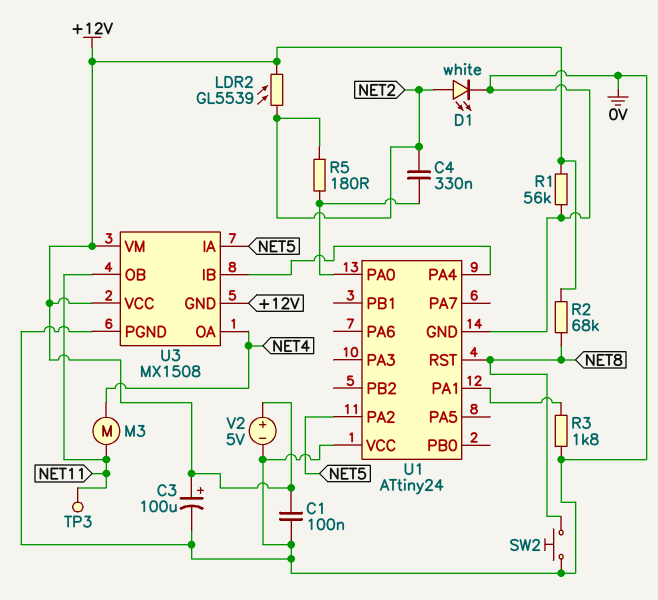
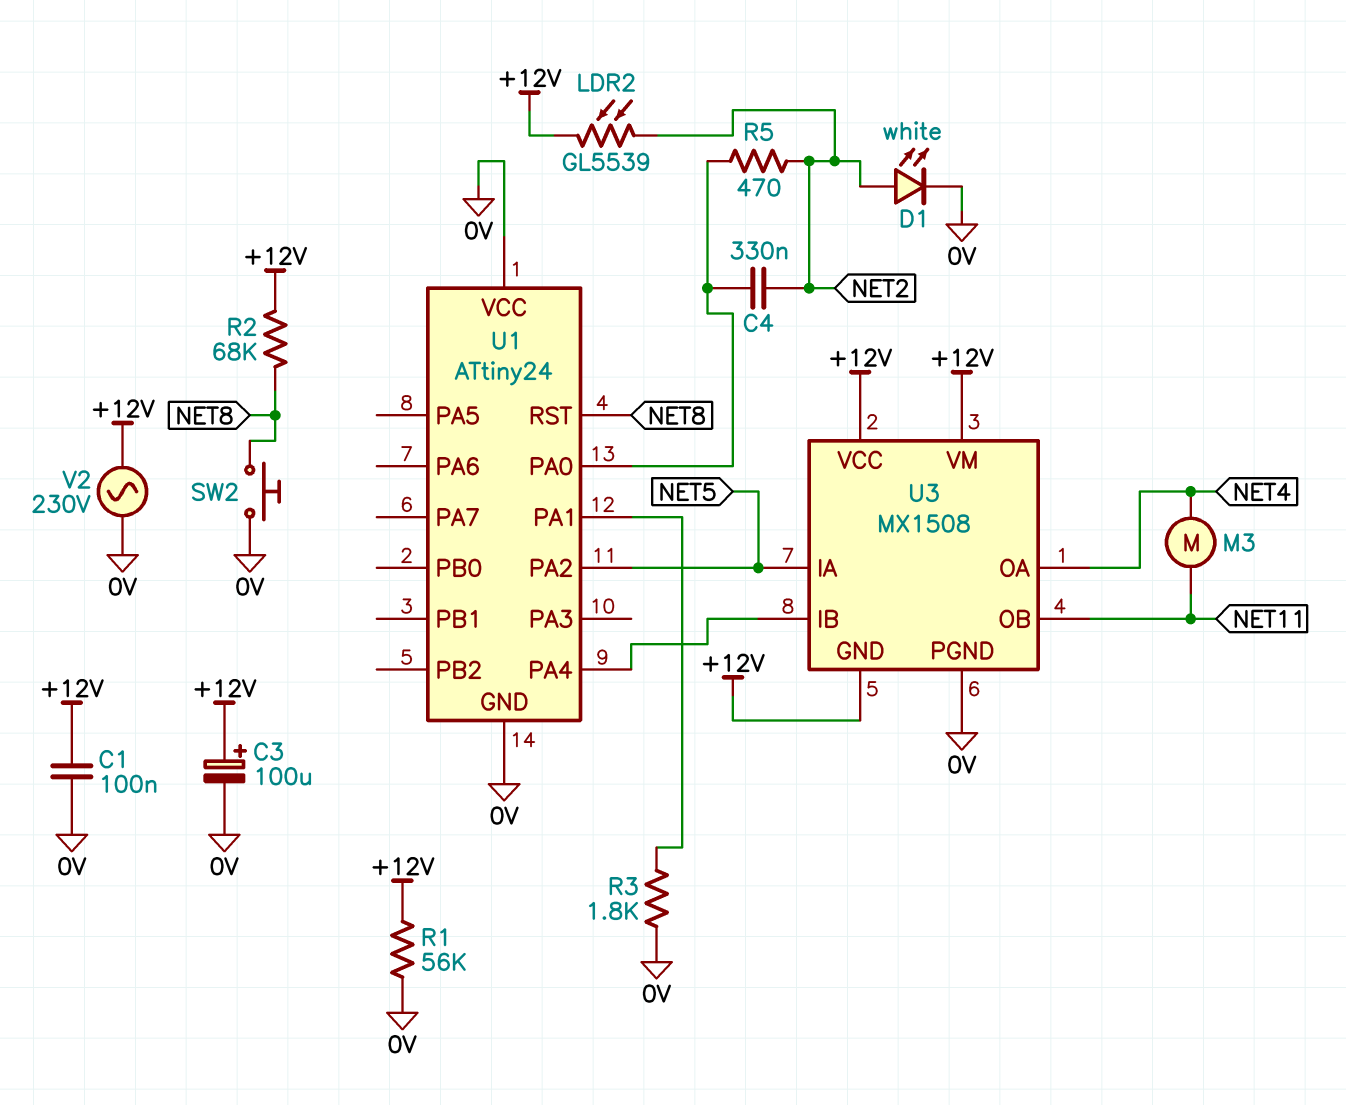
R5: 180 (NET2, U1/PA0) -> 470 (NET2, U1/PA0)
TP3: test point (NET11) -> none
V2: 5V (plus +12V, minus 0V) -> AC 230V (+12V, 0V)

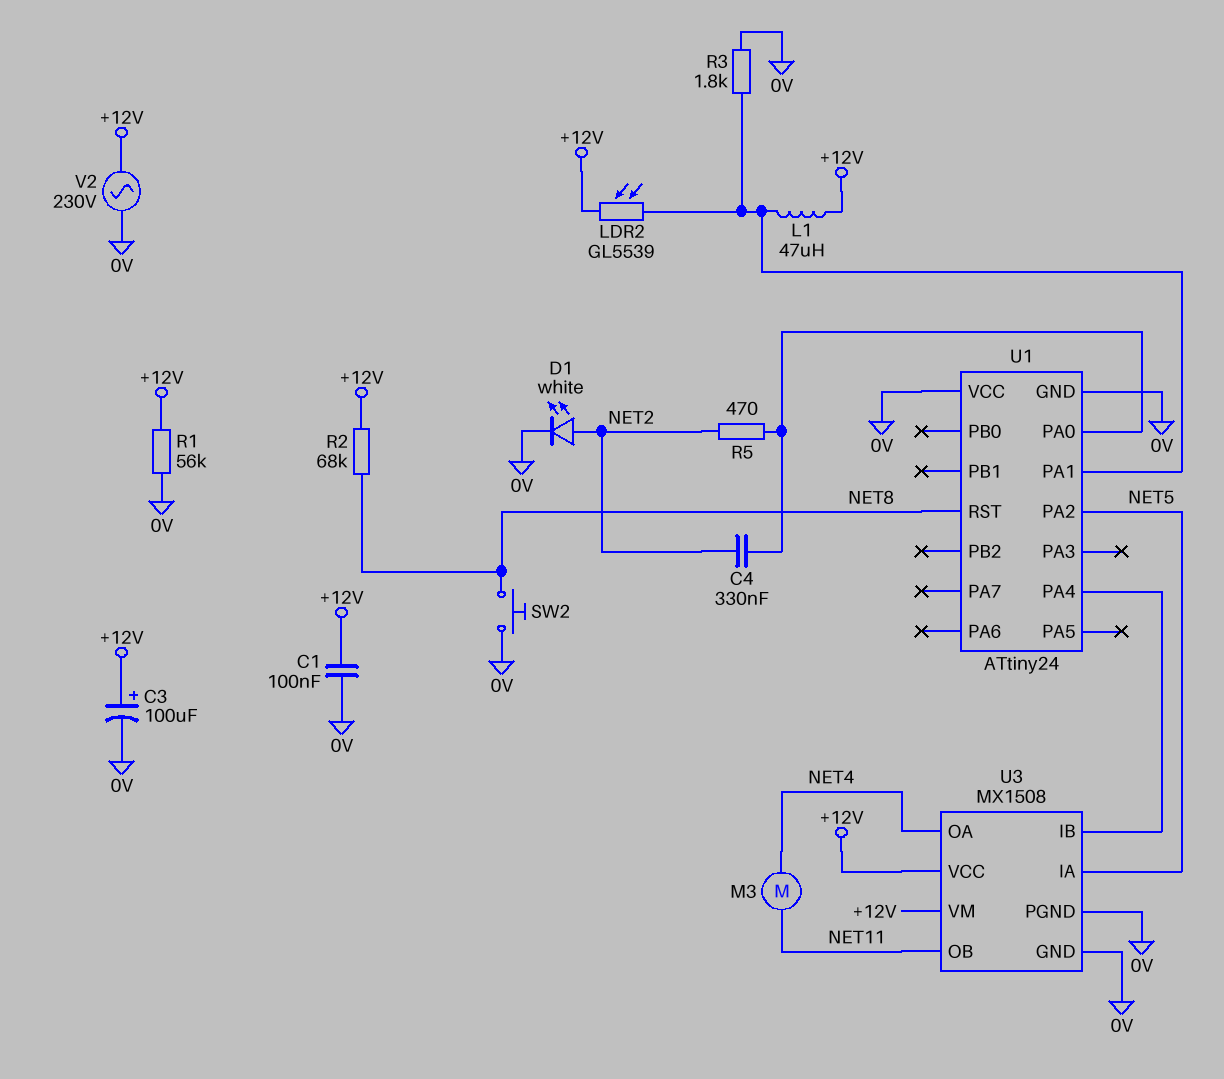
L1: none -> 47uH (+12V, U1/PA1)
LDR2: GL5539 (+12V, NET2) -> GL5539 (+12V, U1/PA1)
U3 pin GND: +12V -> 0V

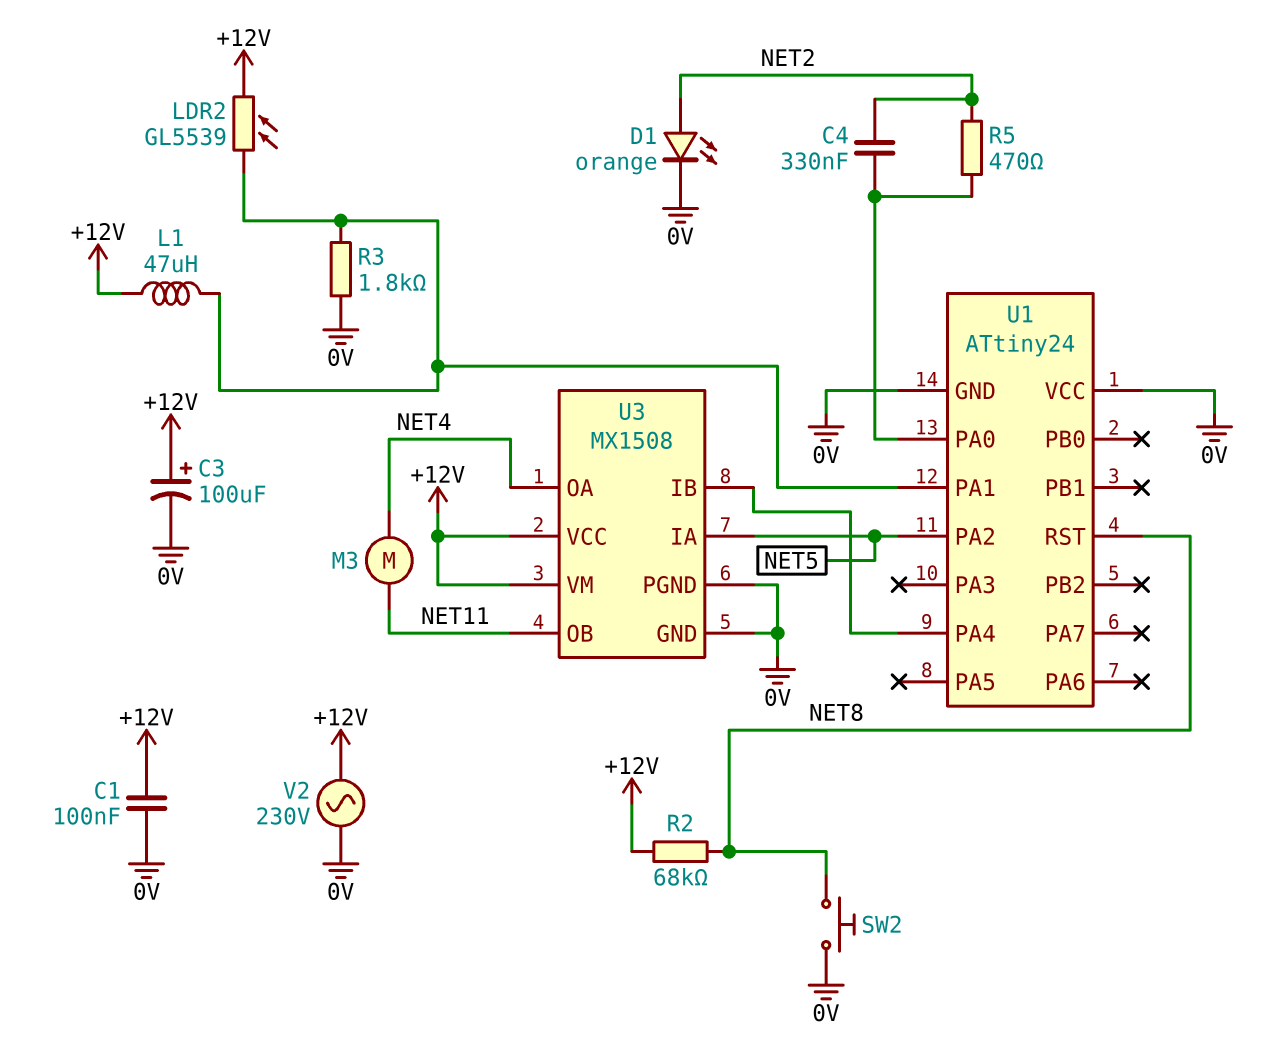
D1: LED white (A NET2, K 0V) -> LED orange (A NET2, K 0V)
R1: 56k (+12V, 0V) -> none

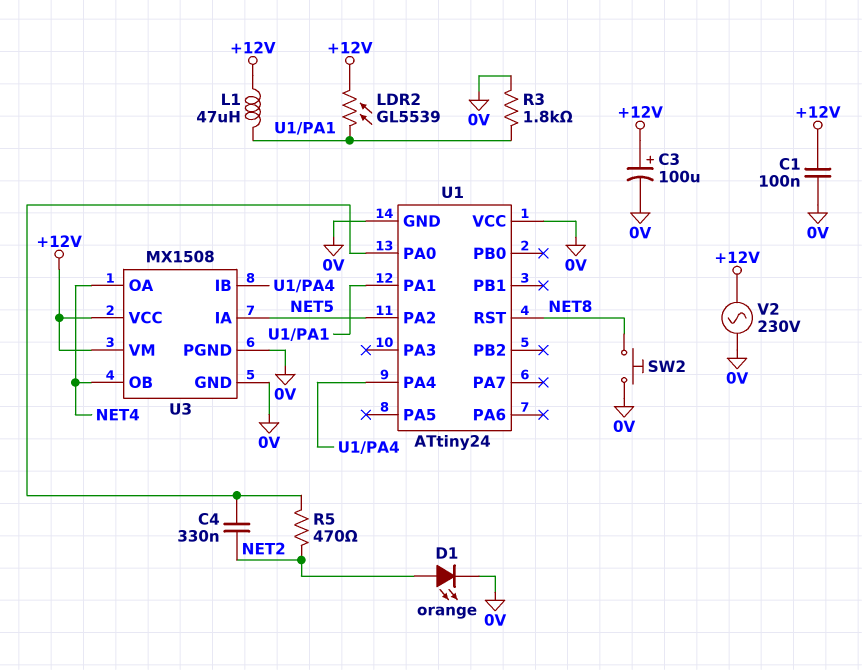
M3: motor (NET4, NET11) -> none
R2: 68k (+12V, NET8) -> none
U3 pin OB: NET11 -> NET4

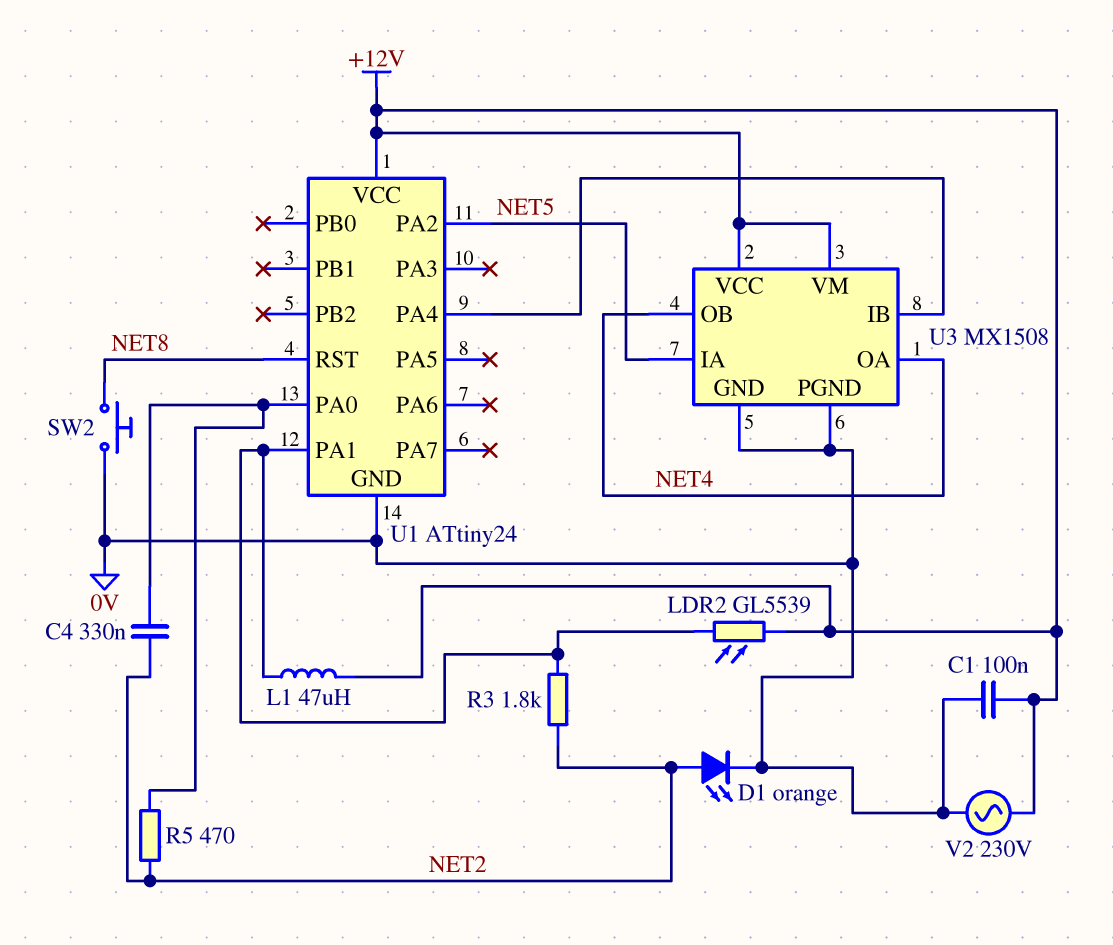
C3: 100uF (plus +12V, minus 0V) -> none
R3: 1.8k (0V, U1/PA1) -> 1.8k (NET2, U1/PA1)
U1 pin VCC: 0V -> +12V

